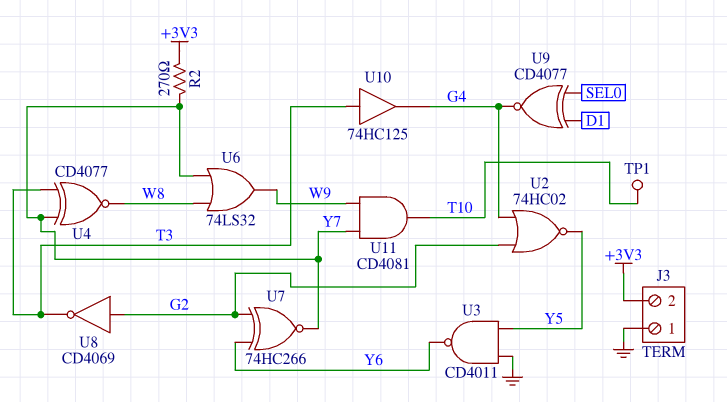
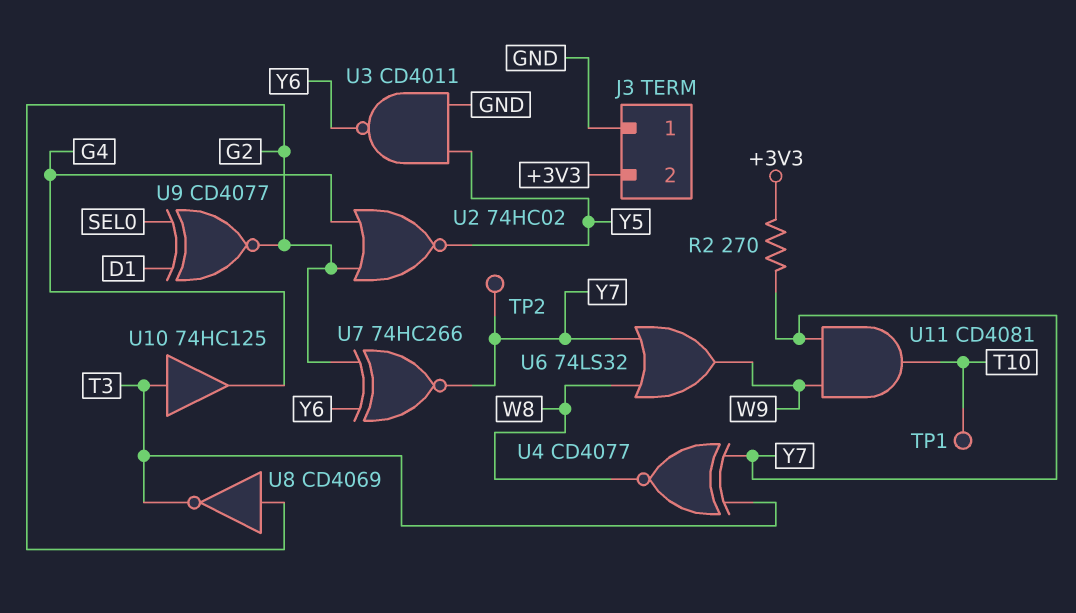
TP2: none -> test point (Y7)
U9: XNOR CD4077 (in D1, in SEL0, out G4) -> XNOR CD4077 (in D1, in SEL0, out G2)

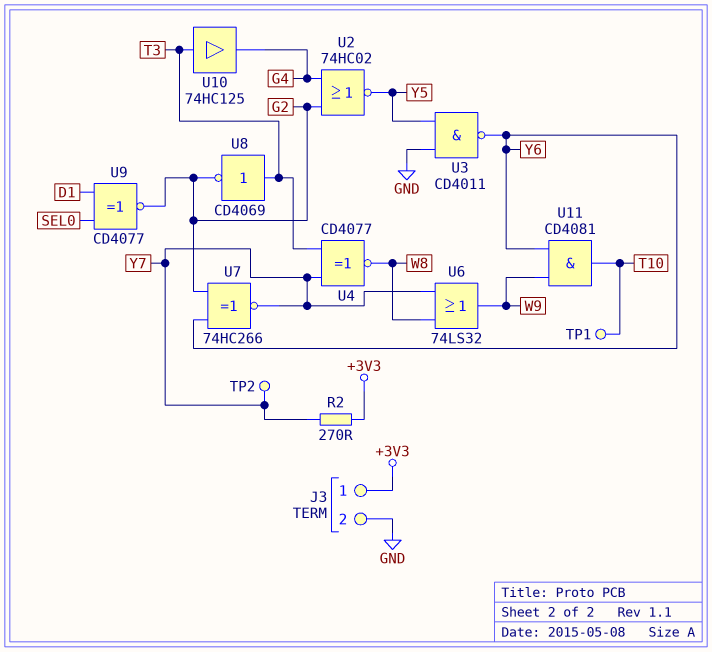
J3 pin 1: GND -> +3V3
J3 pin 2: +3V3 -> GND
U8: NOT CD4069 (in G2, out T3) -> NOT CD4069 (in T3, out G2)
U11: AND CD4081 (in W9, in Y7, out T10) -> AND CD4081 (in W9, in Y6, out T10)

